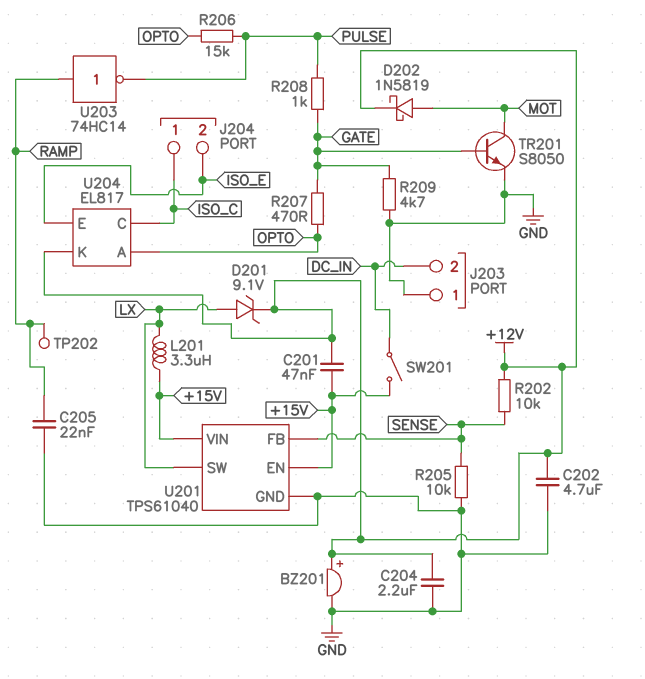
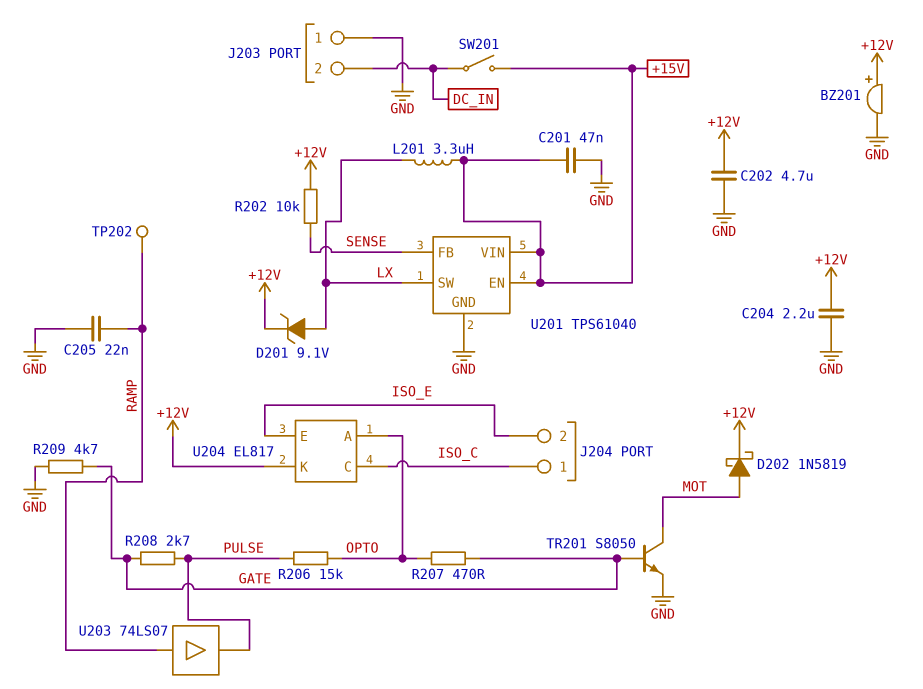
C201: 47nF (+12V, +15V) -> 47nF (+15V, GND)
R205: 10k (GND, SENSE) -> none
R208: 1k (GATE, PULSE) -> 2.7k (GATE, PULSE)
U203: NOT 74HC14 (in RAMP, out PULSE) -> buffer 74LS07 (in RAMP, out PULSE)

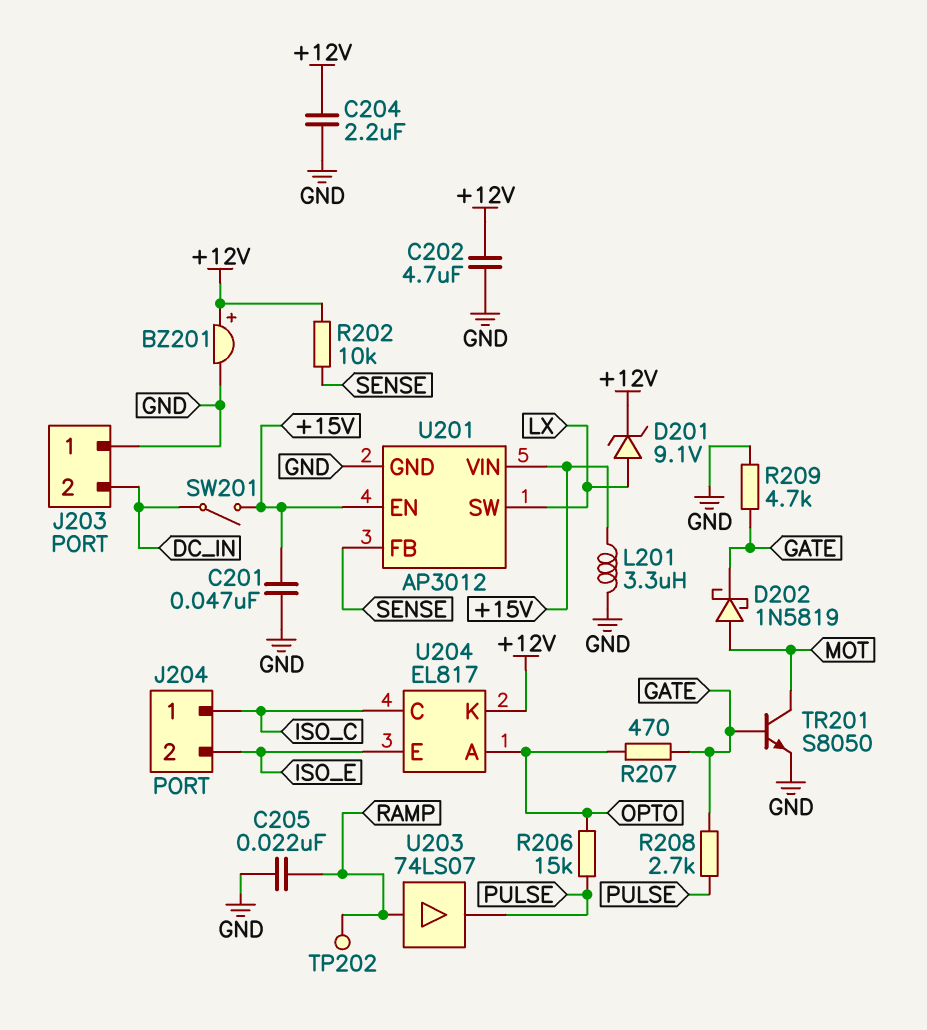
D202: schottky 1N5819 (A MOT, K +12V) -> schottky 1N5819 (A MOT, K GATE)
L201: 3.3uH (+15V, LX) -> 3.3uH (+15V, GND)
U201: TPS61040 -> AP3012

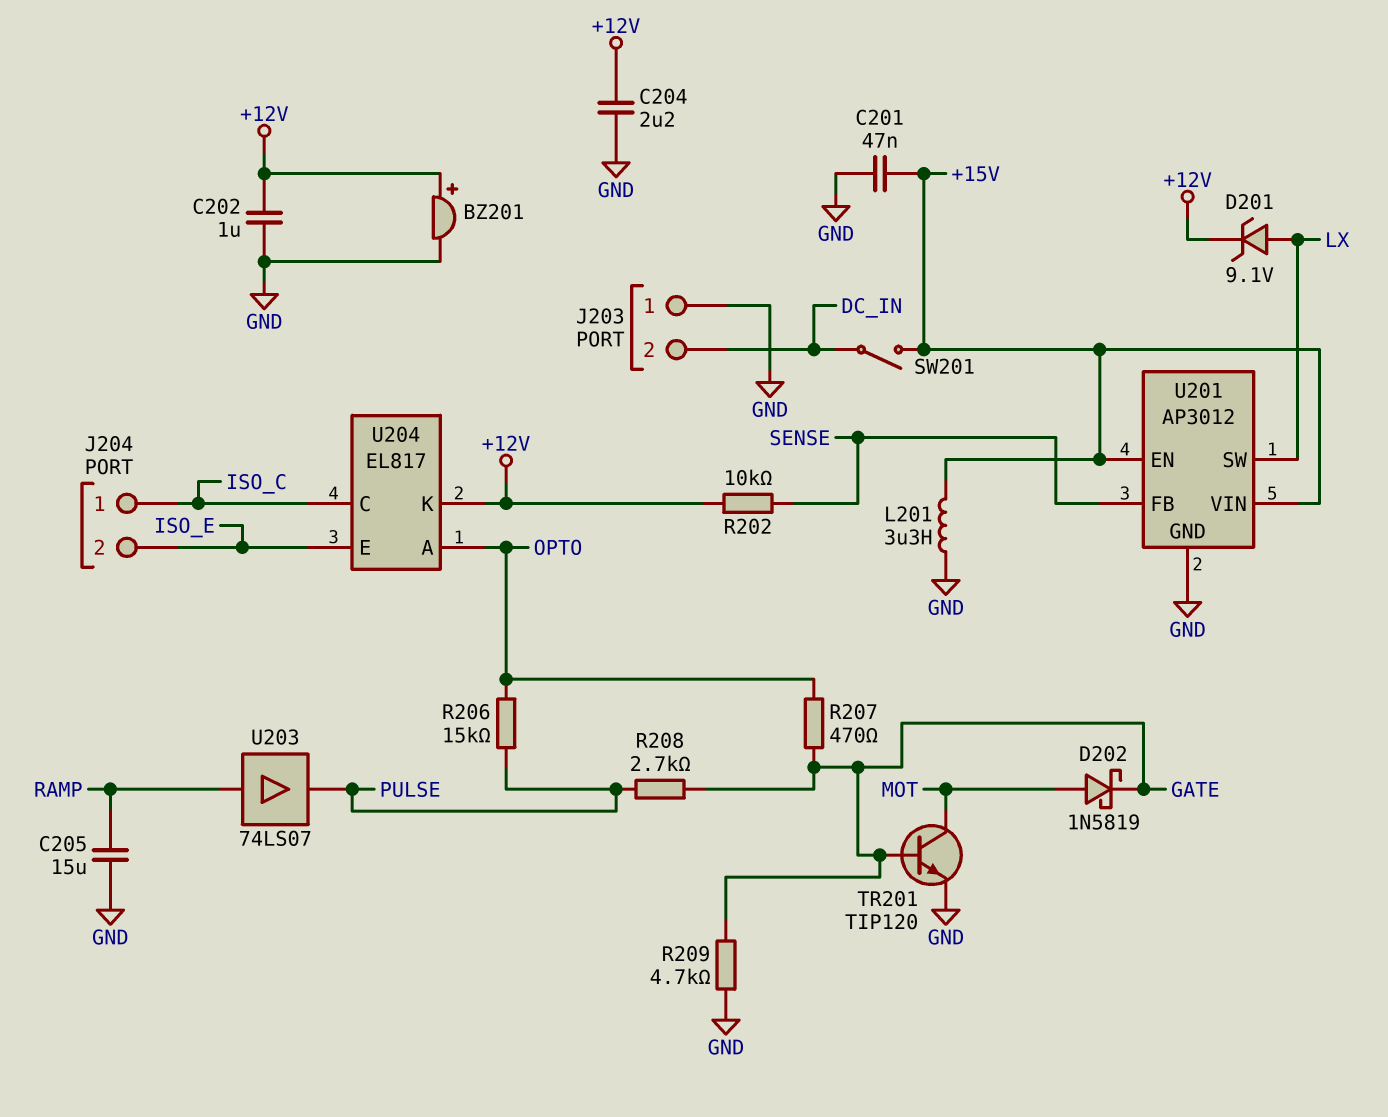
C202: 4.7uF (+12V, GND) -> 1uF (+12V, GND)
C205: 22nF (GND, RAMP) -> 15uF (GND, RAMP)
TP202: test point (RAMP) -> none
TR201: NPN S8050 (B GATE, C MOT, E GND) -> NPN TIP120 (B GATE, C MOT, E GND)

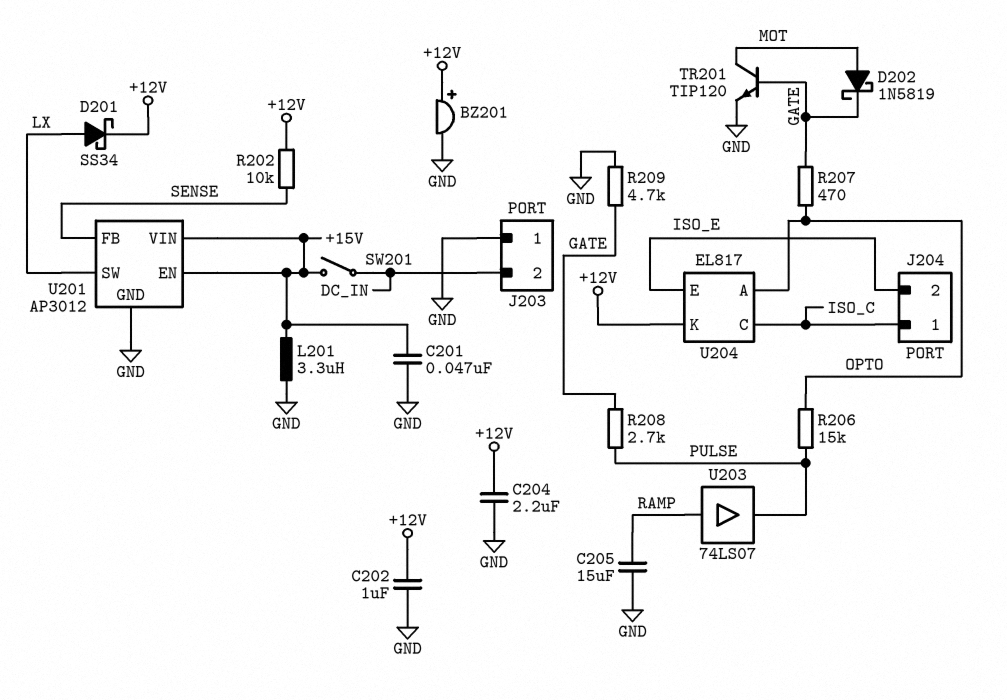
D201: zener 9.1V (A LX, K +12V) -> schottky SS34 (A LX, K +12V)

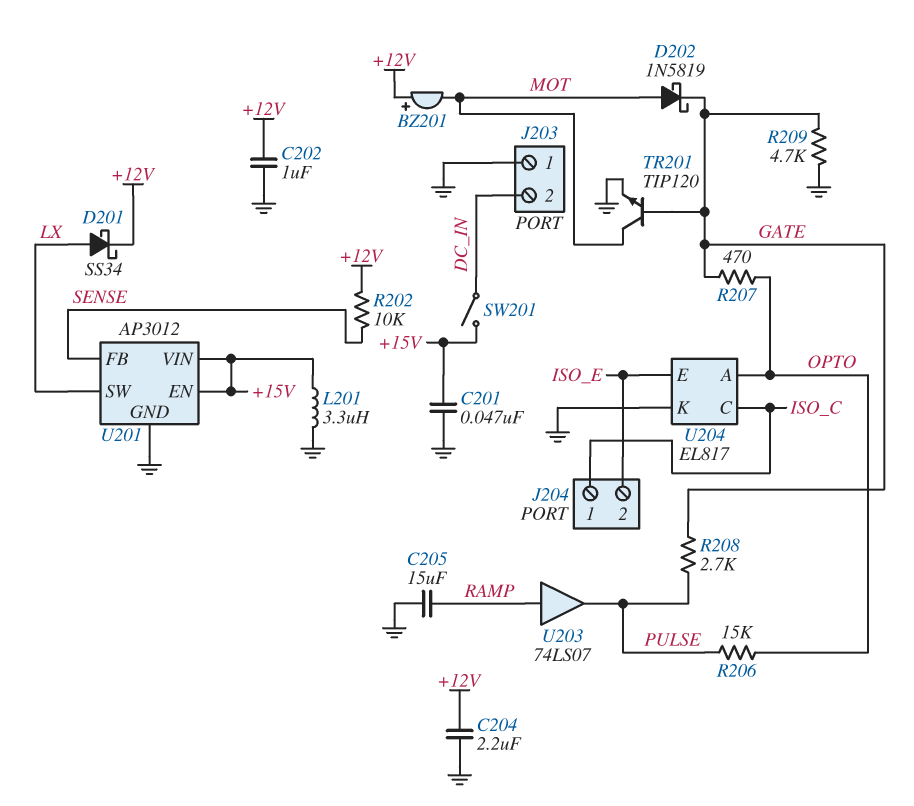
BZ201: buzzer (plus +12V, minus GND) -> buzzer (plus +12V, minus MOT)
U204 pin K: +12V -> GND

